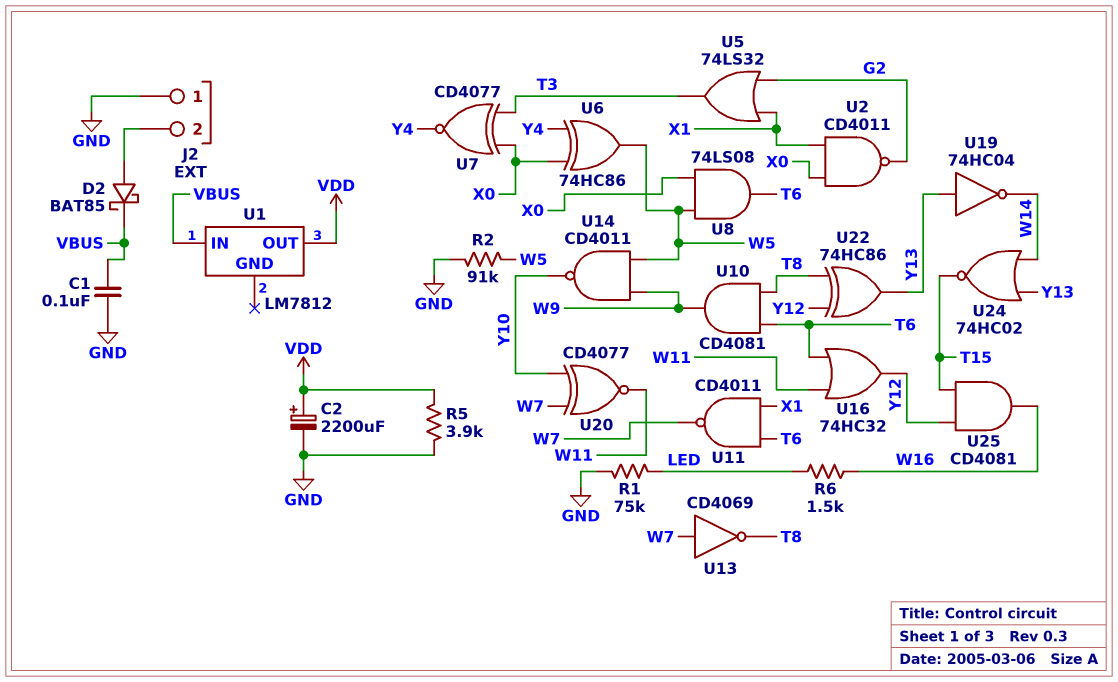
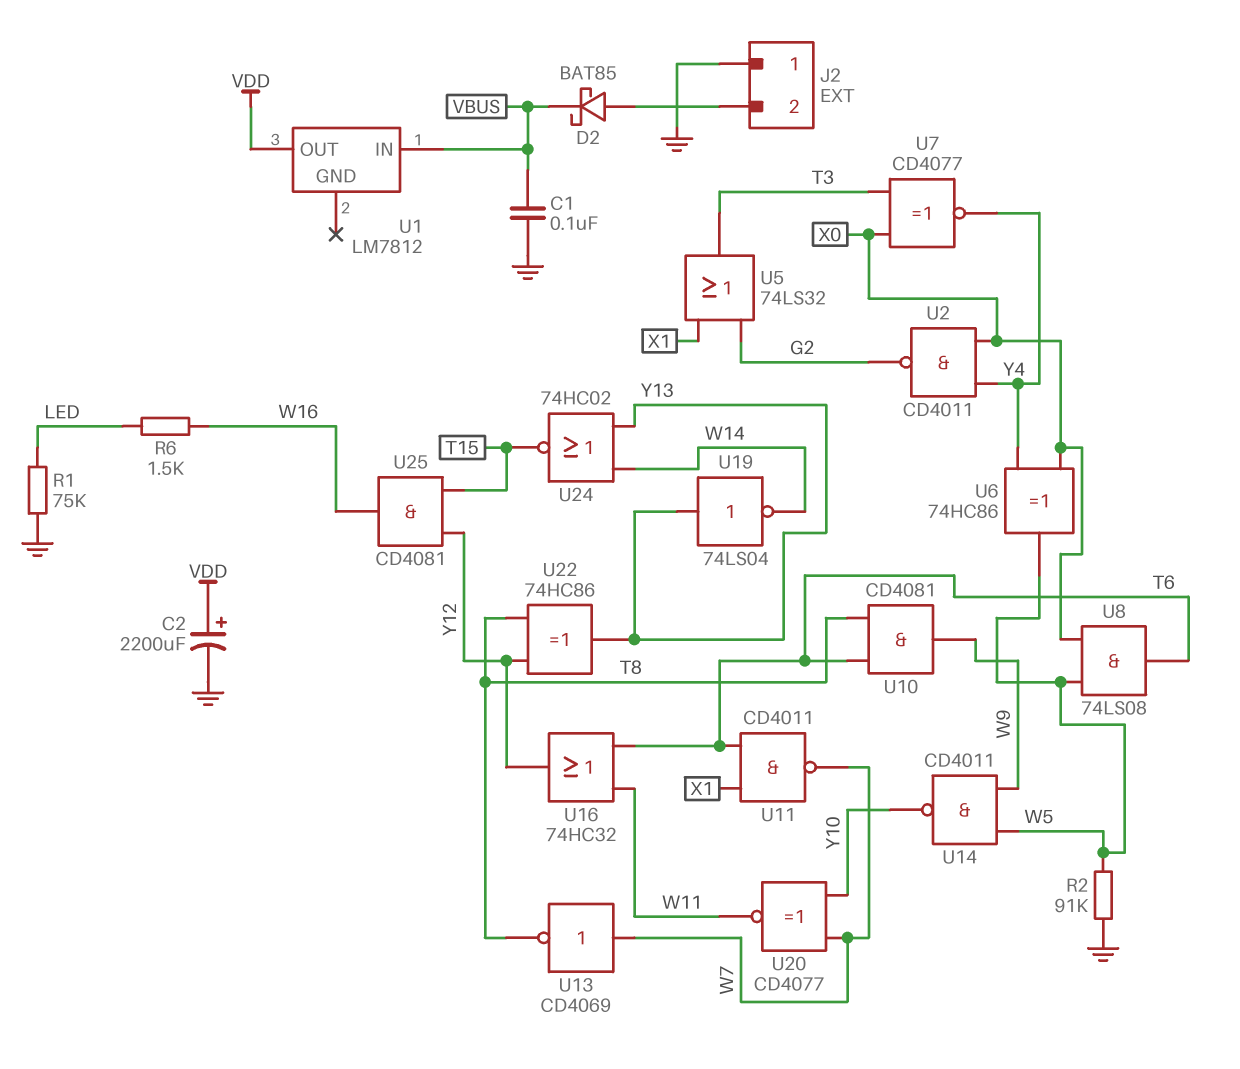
R5: 3.9k (GND, VDD) -> none
U2: NAND CD4011 (in X0, in X1, out G2) -> NAND CD4011 (in X0, in Y4, out G2)
U19: NOT 74HC04 (in Y13, out W14) -> NOT 74LS04 (in Y13, out W14)

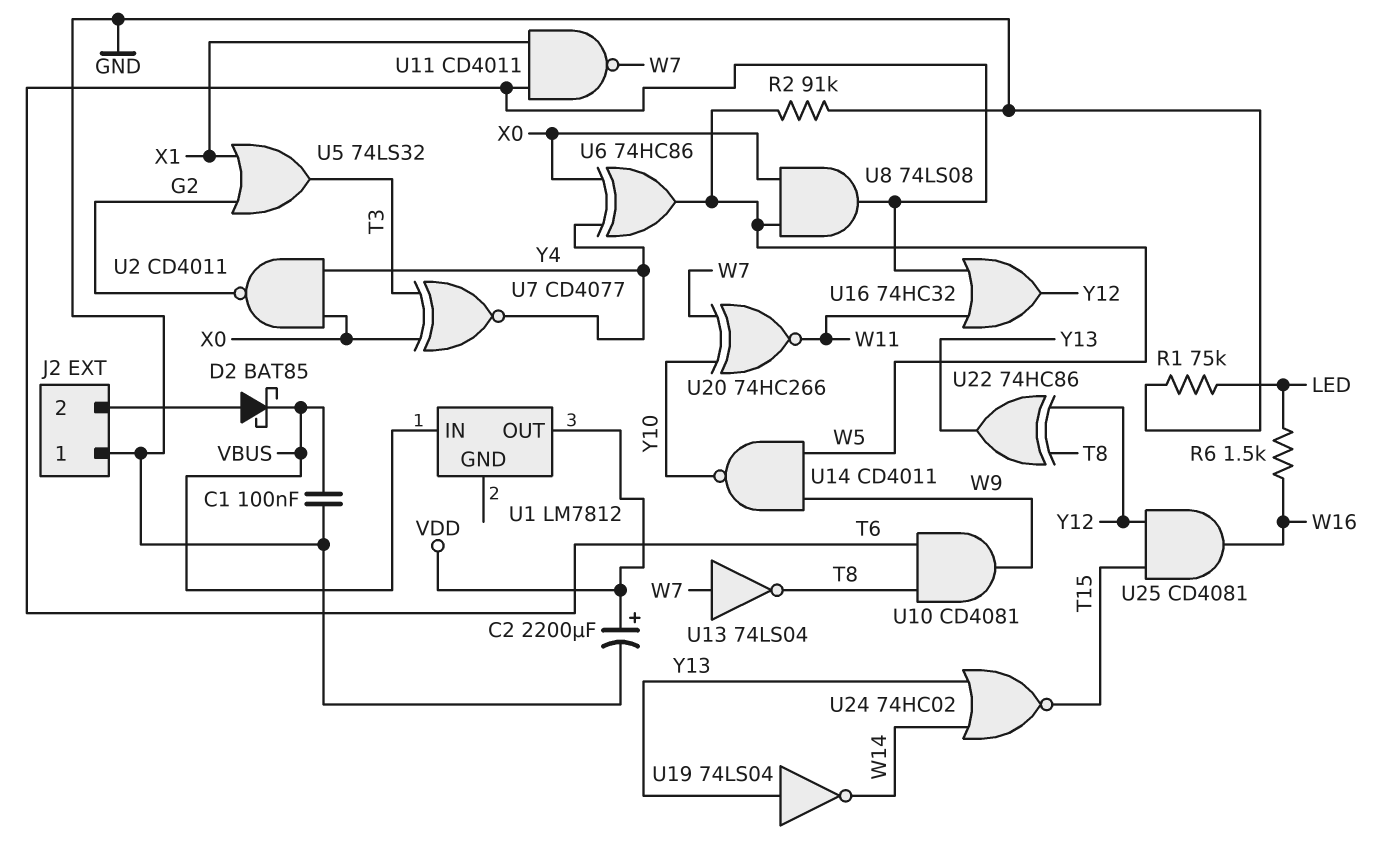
U13: NOT CD4069 (in W7, out T8) -> NOT 74LS04 (in W7, out T8)
U20: XNOR CD4077 (in W7, in Y10, out W11) -> XNOR 74HC266 (in W7, in Y10, out W11)

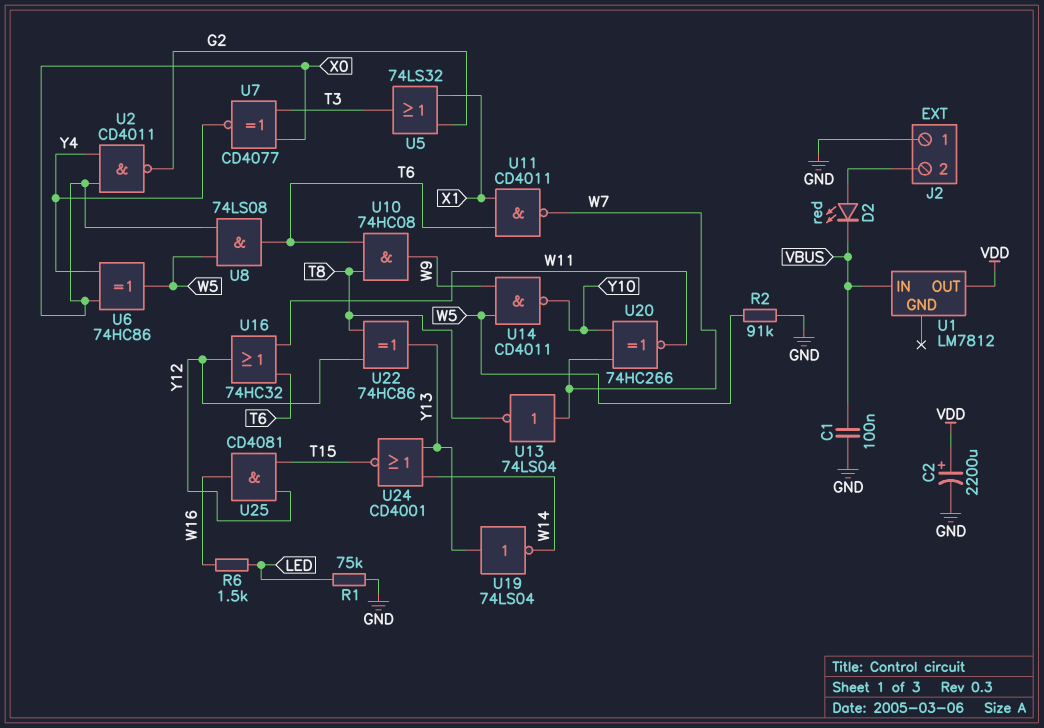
D2: schottky BAT85 (A J2/2, K VBUS) -> LED red (A J2/2, K VBUS)
U10: AND CD4081 (in T6, in T8, out W9) -> AND 74HC08 (in T6, in T8, out W9)
U24: NOR 74HC02 (in W14, in Y13, out T15) -> NOR CD4001 (in W14, in Y13, out T15)

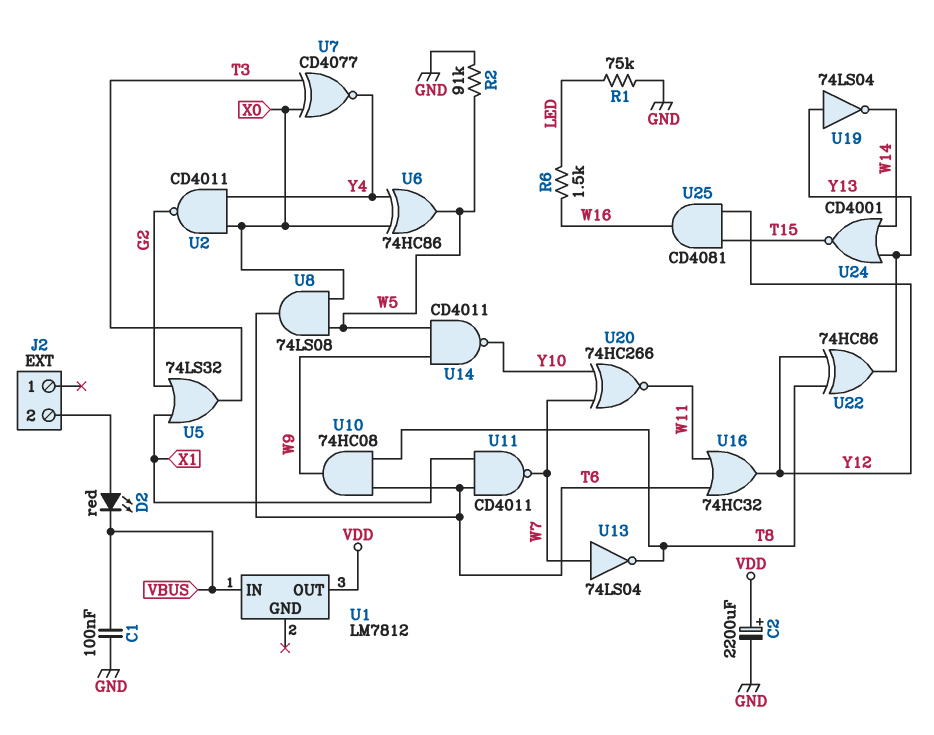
J2 pin 1: GND -> none

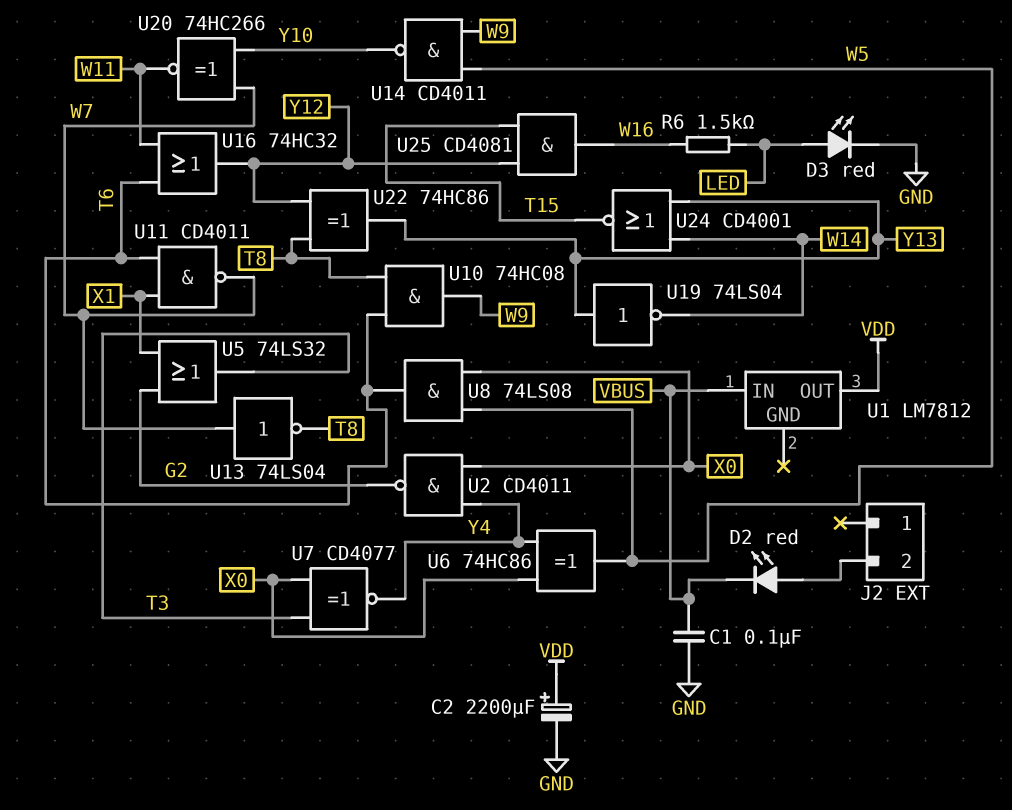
D3: none -> LED red (A LED, K GND)
R1: 75k (GND, LED) -> none
R2: 91k (GND, W5) -> none

